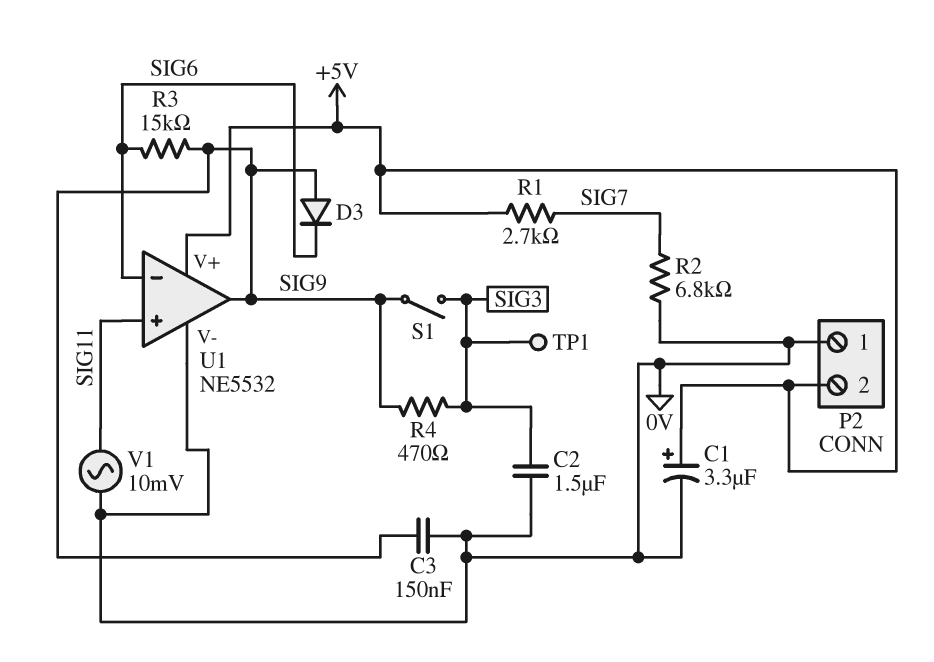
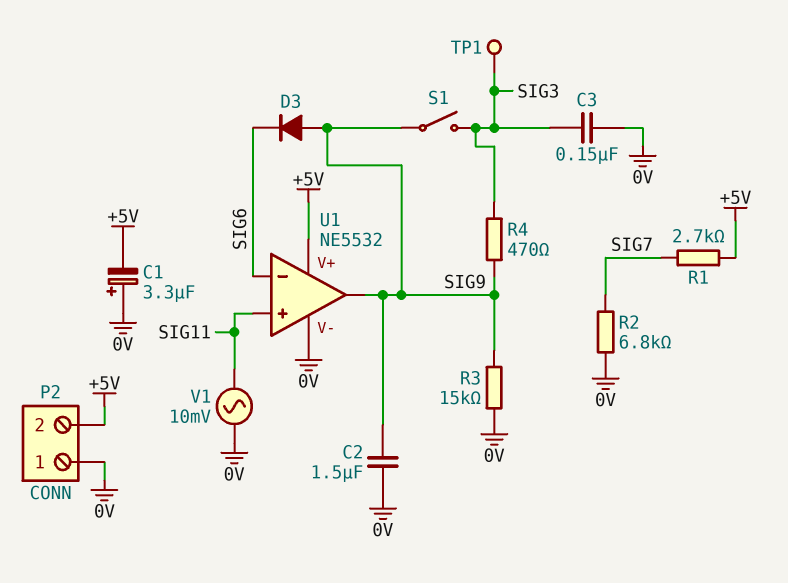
C1: 3.3uF (plus +5V, minus 0V) -> 3.3uF (plus 0V, minus +5V)
C2: 1.5uF (0V, SIG3) -> 1.5uF (0V, SIG9)
C3: 150nF (0V, SIG9) -> 150nF (0V, SIG3)
R3: 15k (SIG6, SIG9) -> 15k (0V, SIG9)

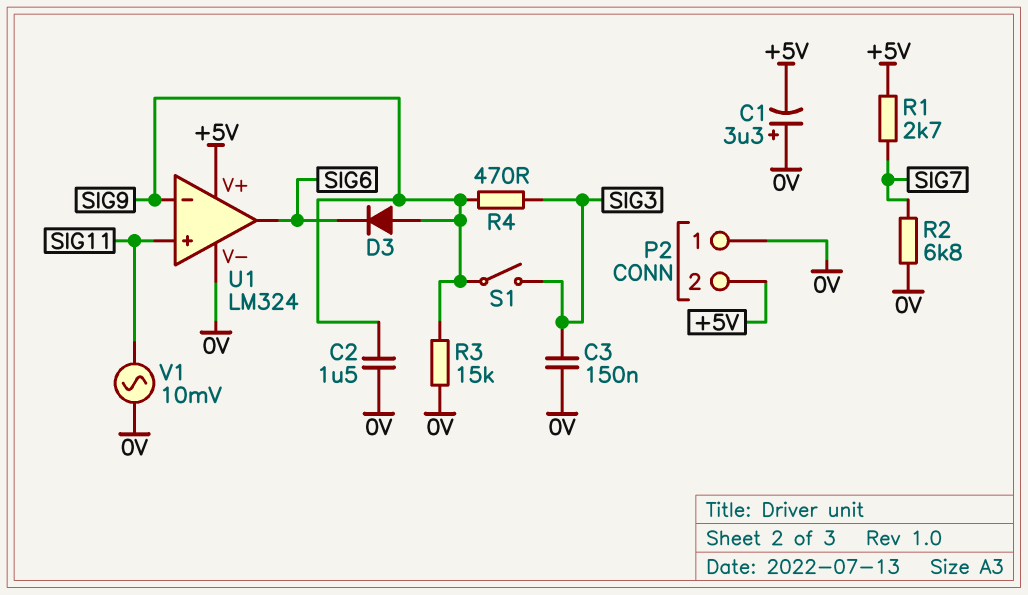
TP1: test point (SIG3) -> none
U1: NE5532 -> LM324
U1 pin in-: SIG6 -> SIG9
U1 pin out: SIG9 -> SIG6

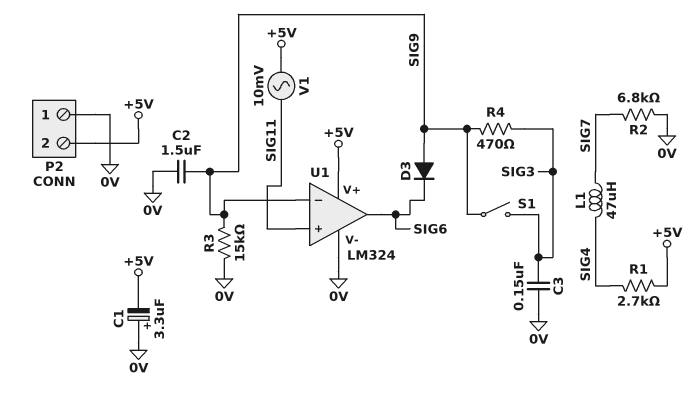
L1: none -> 47uH (SIG4, SIG7)
R1: 2.7k (+5V, SIG7) -> 2.7k (+5V, SIG4)
V1: AC 10mV (0V, SIG11) -> AC 10mV (+5V, SIG11)

